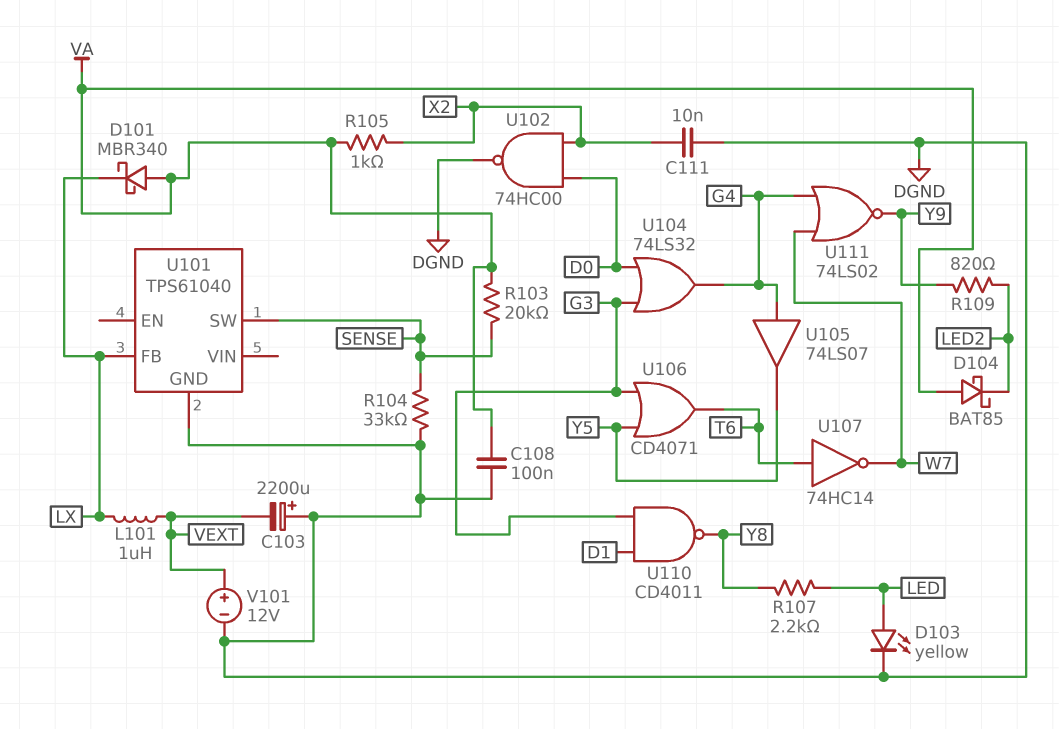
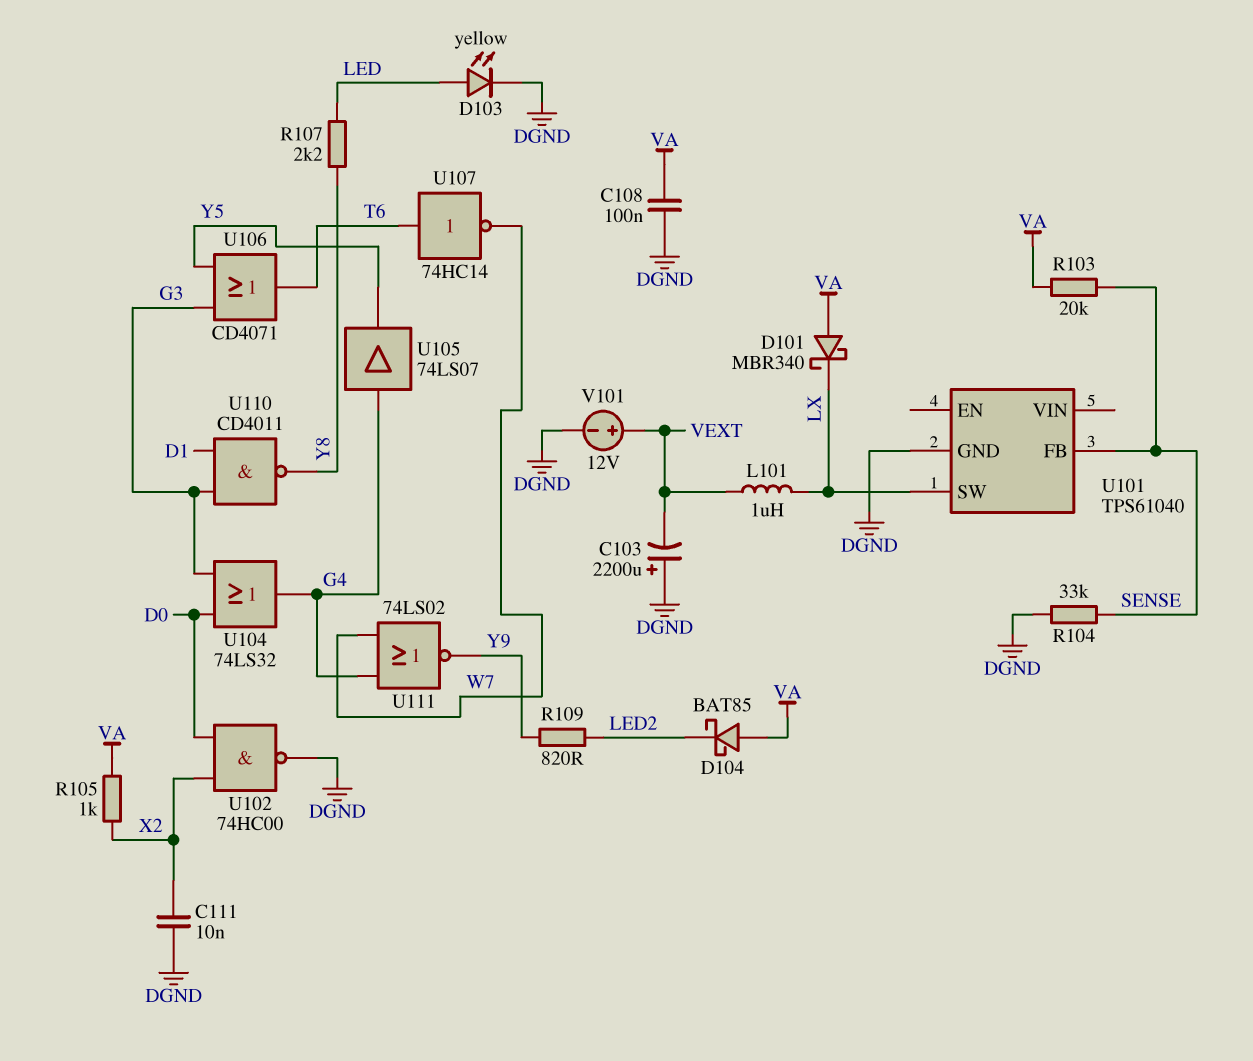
U101 pin FB: LX -> SENSE
U101 pin SW: SENSE -> LX

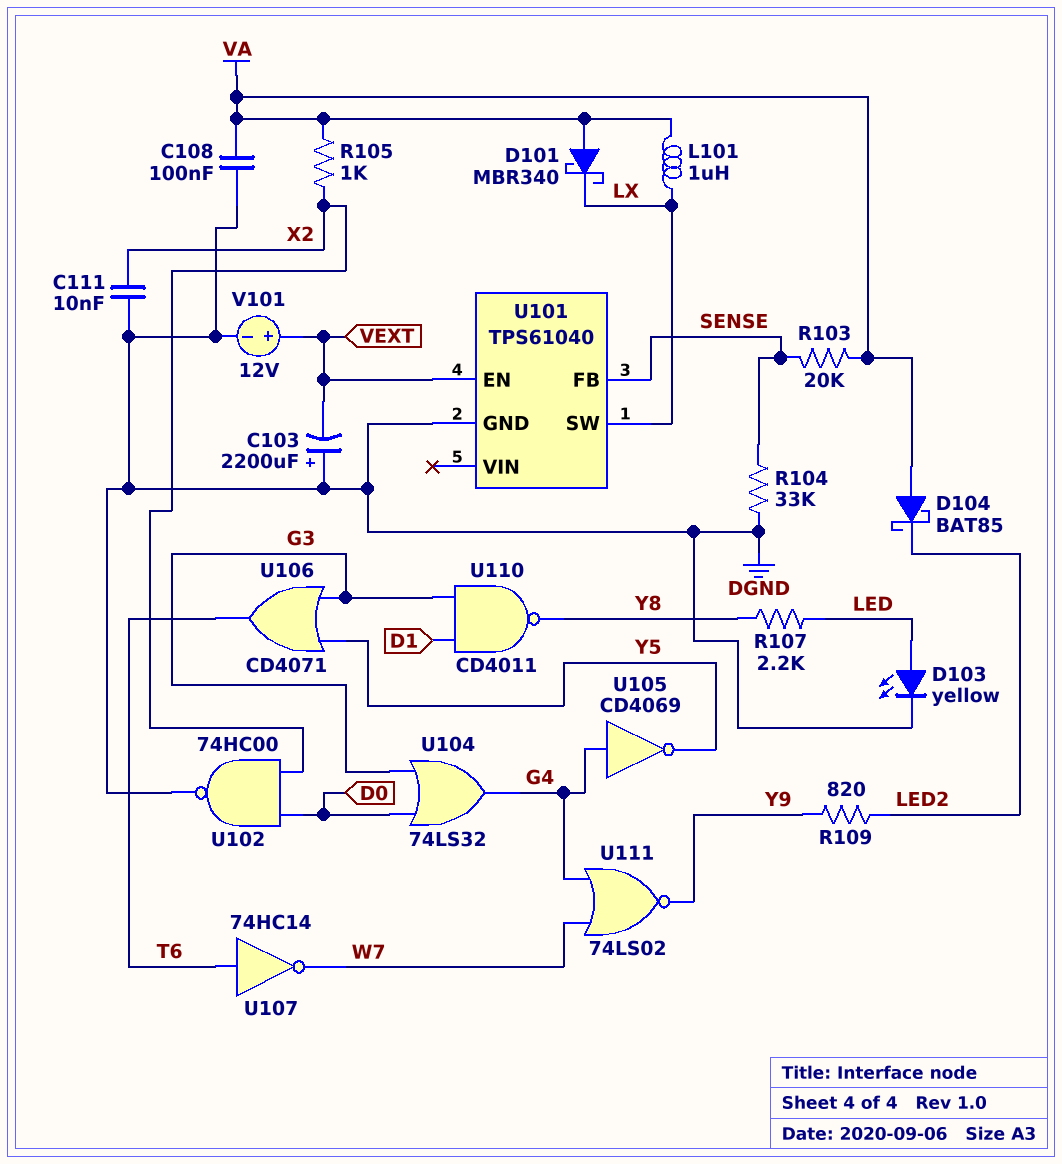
L101: 1uH (LX, VEXT) -> 1uH (LX, VA)
U101 pin EN: none -> VEXT
U105: buffer 74LS07 (in G4, out Y5) -> NOT CD4069 (in G4, out Y5)

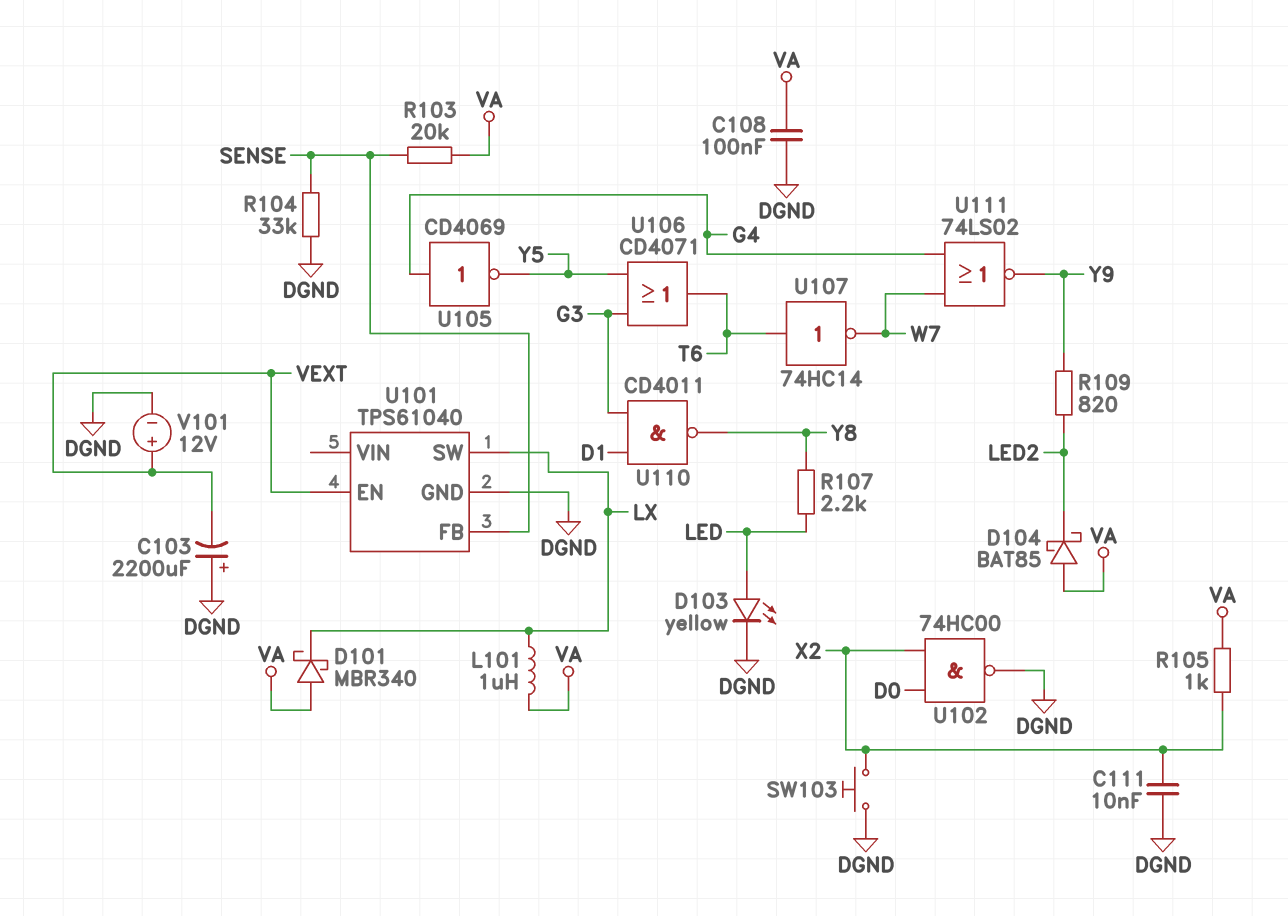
SW103: none -> button (DGND, X2)
U104: OR 74LS32 (in D0, in G3, out G4) -> none

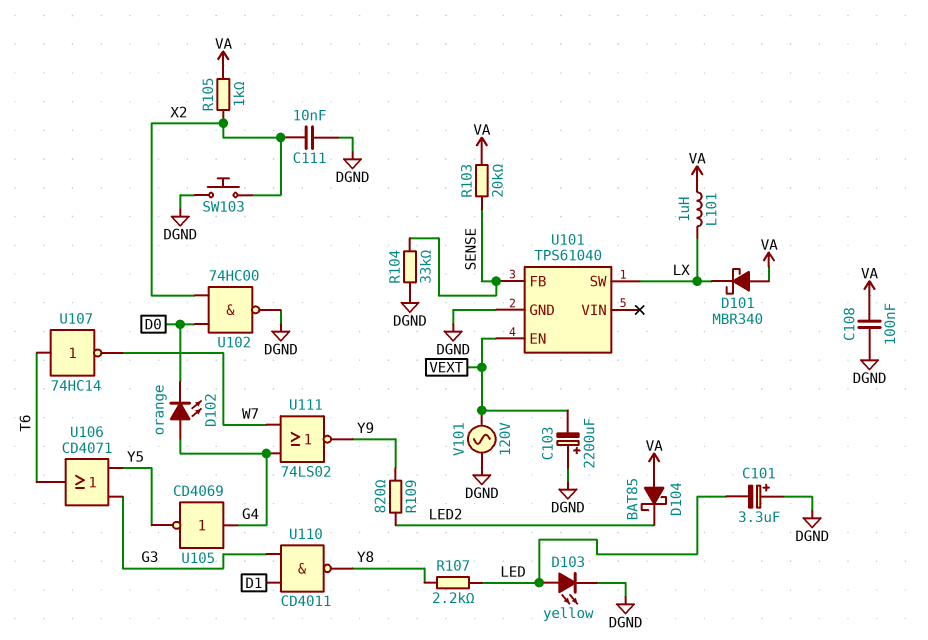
C101: none -> 3.3uF (plus DGND, minus LED)
D102: none -> LED orange (A G4, K D0)
V101: 12V (plus VEXT, minus DGND) -> AC 120V (DGND, VEXT)

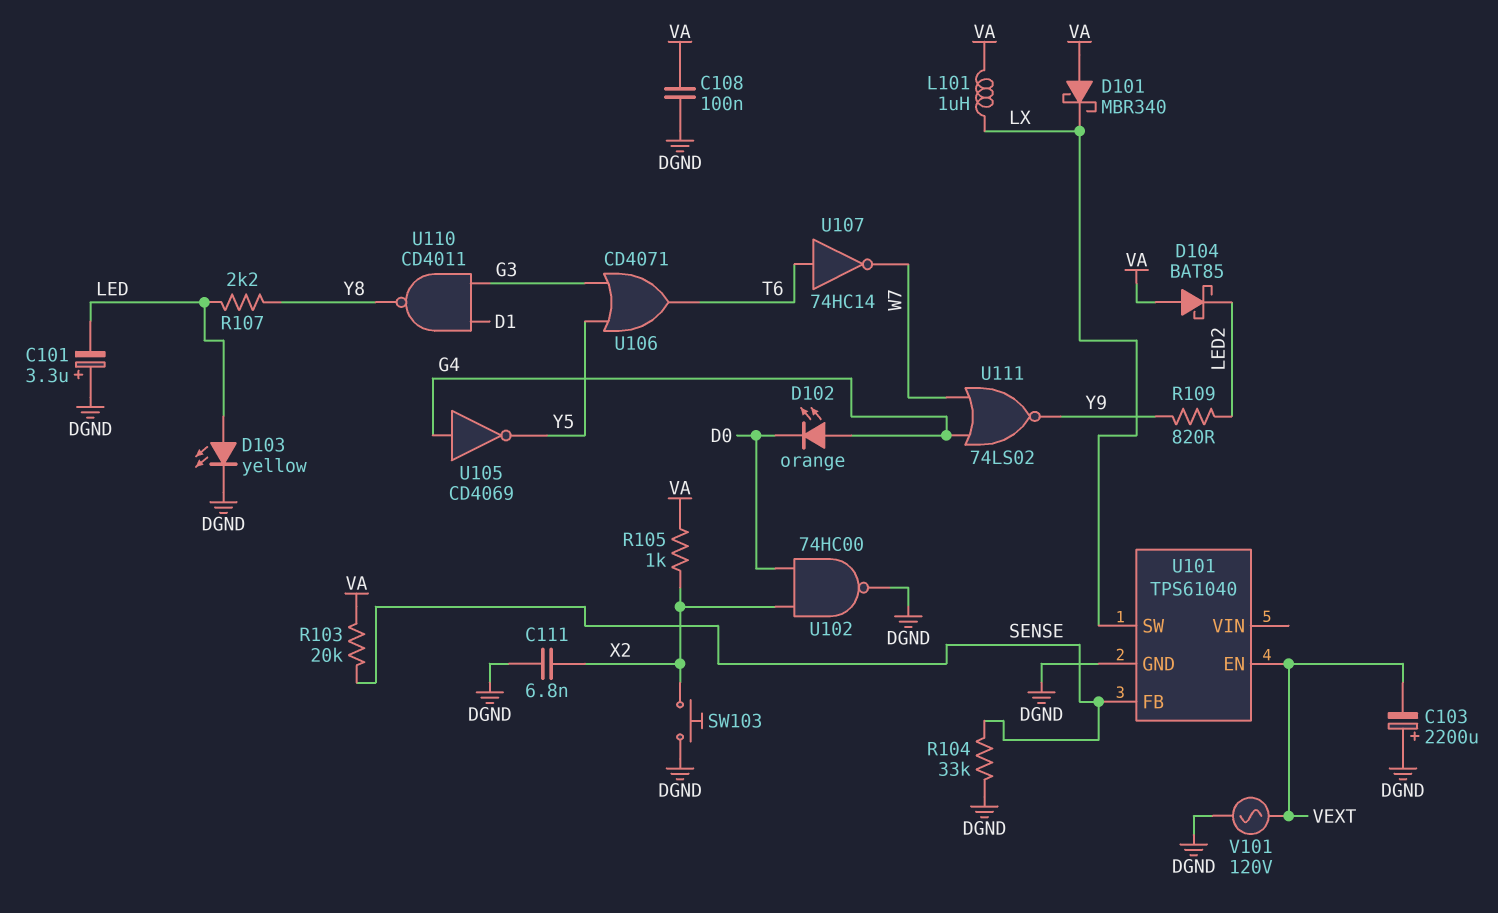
C111: 10nF (DGND, X2) -> 6.8nF (DGND, X2)

